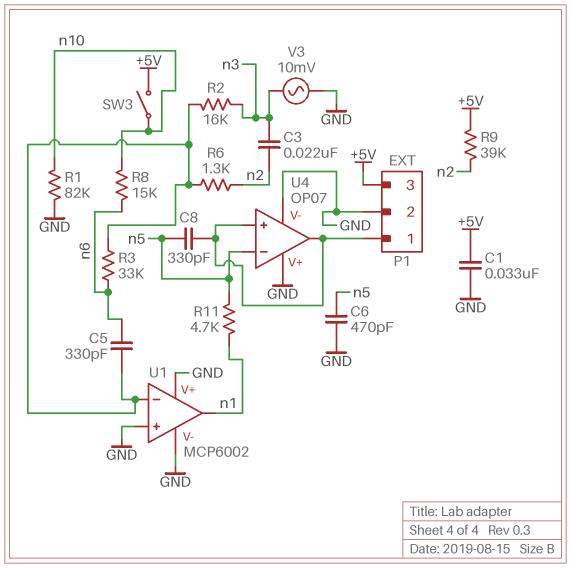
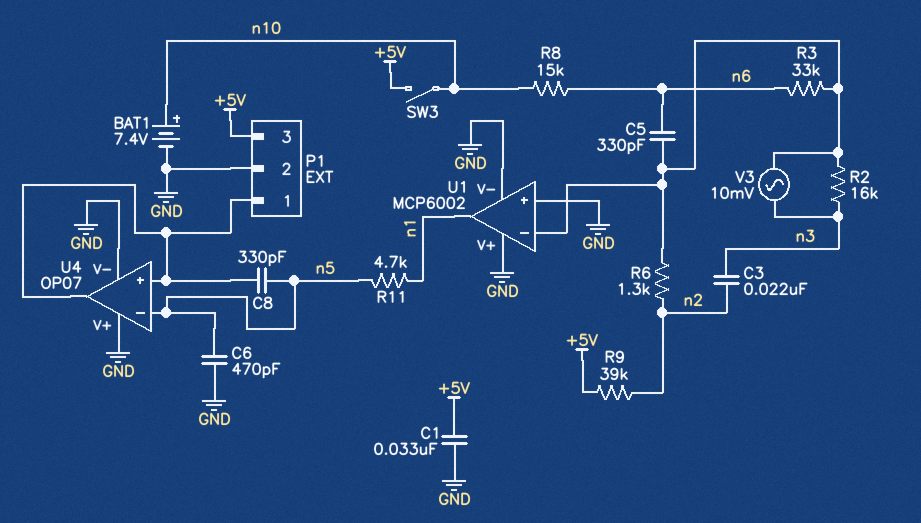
BAT1: none -> 7.4V (plus n10, minus GND)
R1: 82k (GND, n10) -> none
V3: AC 10mV (GND, n3) -> AC 10mV (U1/in-, n3)

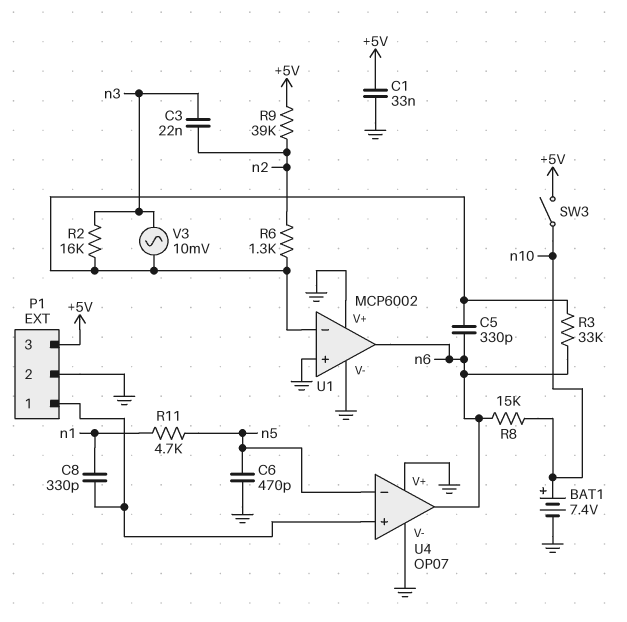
C8: 330pF (P1/1, n5) -> 330pF (P1/1, n1)
U1 pin out: n1 -> n6
U4 pin out: P1/1 -> n6

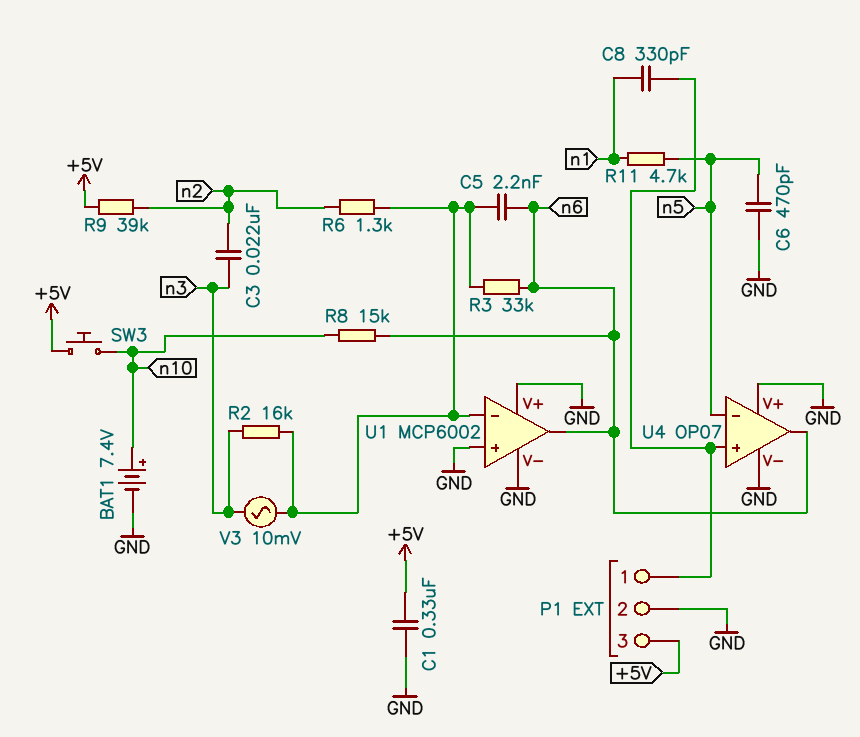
C1: 33nF (+5V, GND) -> 330nF (+5V, GND)
C5: 330pF (U1/in-, n6) -> 2.2nF (U1/in-, n6)
SW3: switch (+5V, n10) -> button (+5V, n10)

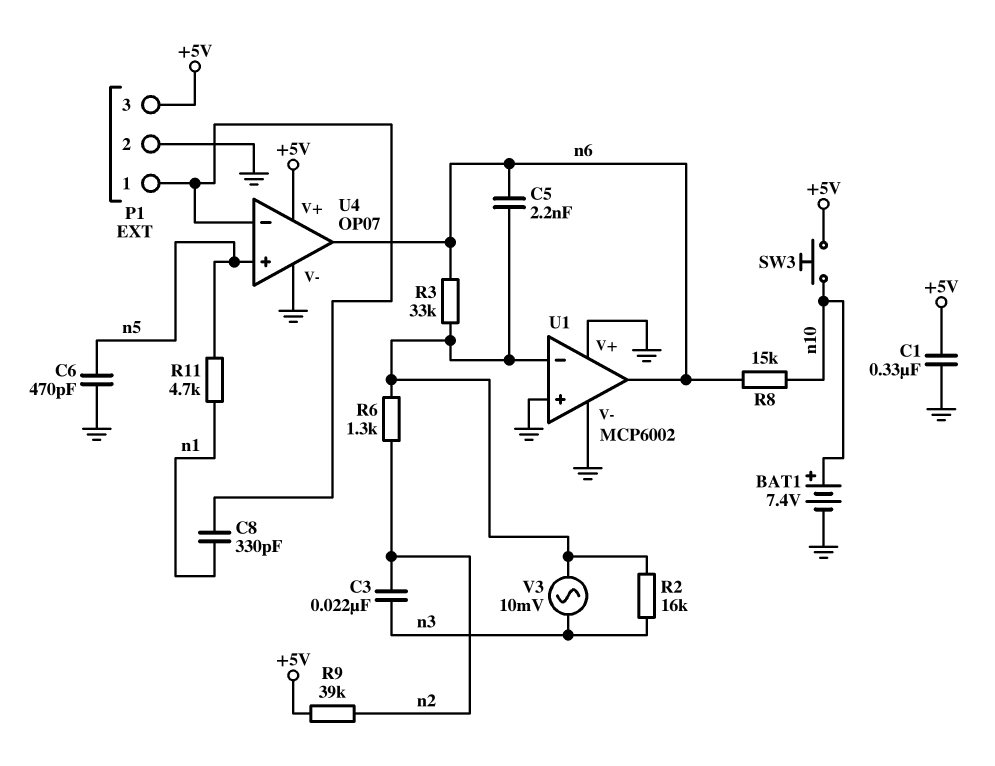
U4 pin V+: GND -> +5V
U4 pin in+: P1/1 -> n5
U4 pin in-: n5 -> P1/1

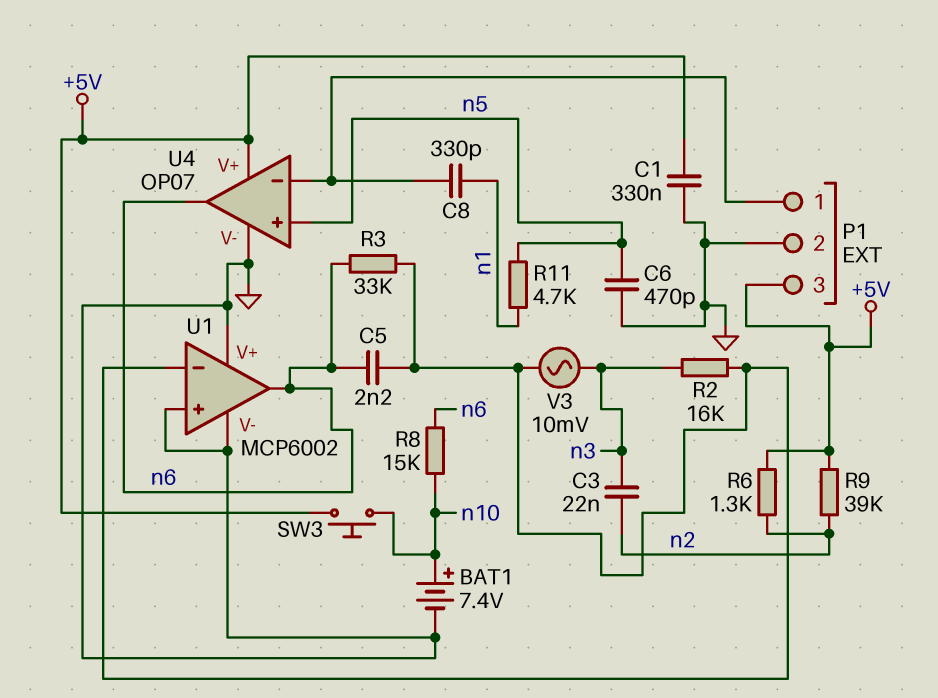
R6: 1.3k (U1/in-, n2) -> 1.3k (+5V, n2)

